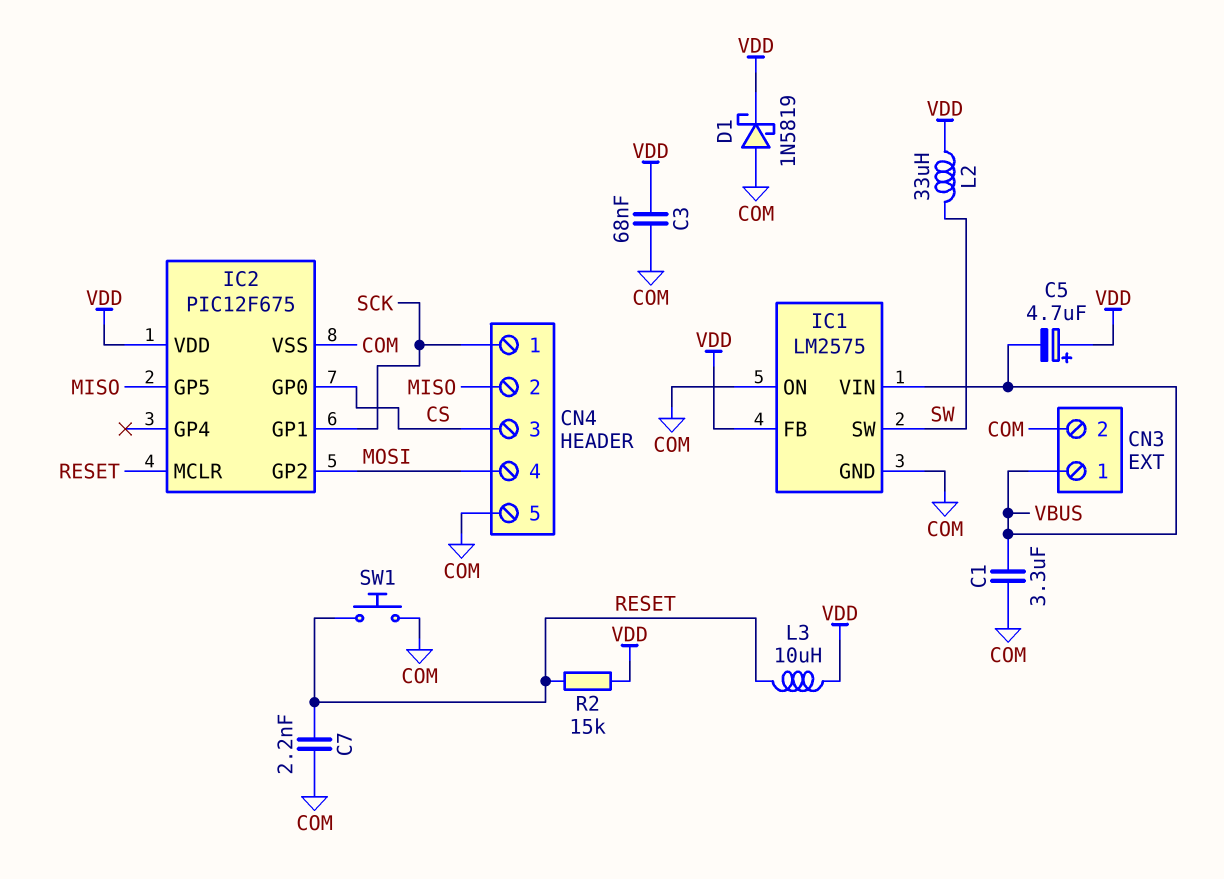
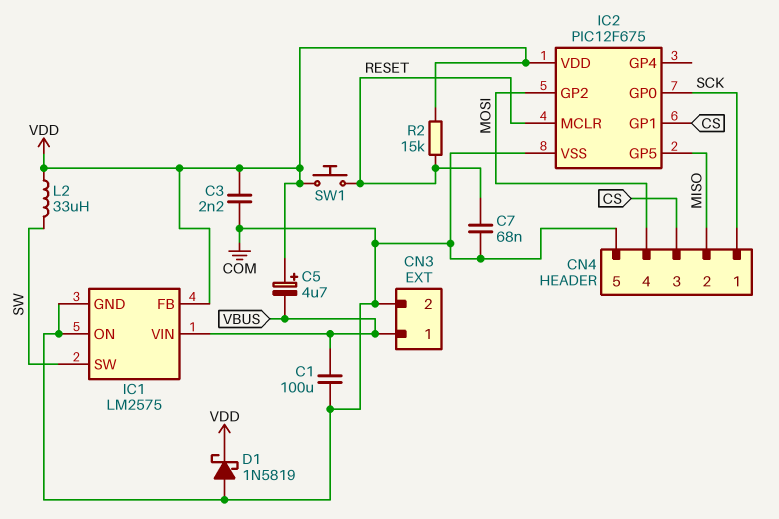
C1: 3.3uF (COM, VBUS) -> 100uF (COM, VBUS)
C3: 68nF (COM, VDD) -> 2.2nF (COM, VDD)
C7: 2.2nF (COM, RESET) -> 68nF (COM, RESET)
IC2 pin GP0: CS -> SCK
IC2 pin GP1: SCK -> CS
L3: 10uH (RESET, VDD) -> none
SW1: button (COM, RESET) -> button (RESET, VDD)

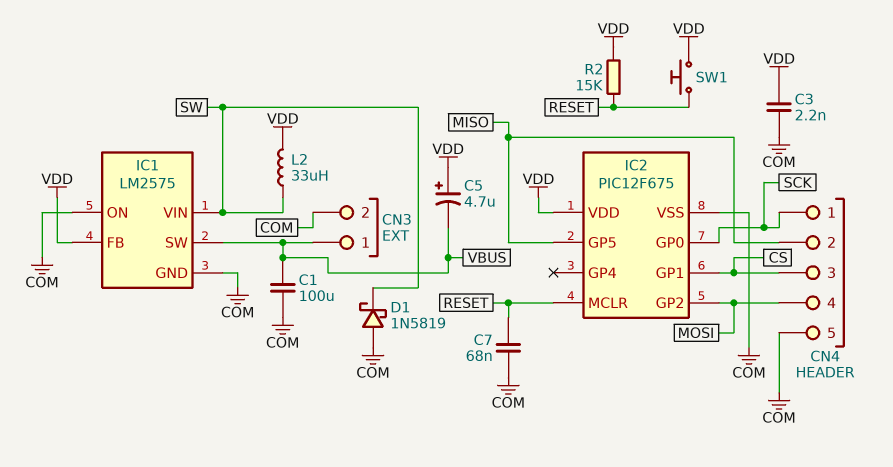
D1: schottky 1N5819 (A COM, K VDD) -> schottky 1N5819 (A COM, K SW)
IC1 pin SW: SW -> VBUS
IC1 pin VIN: VBUS -> SW

